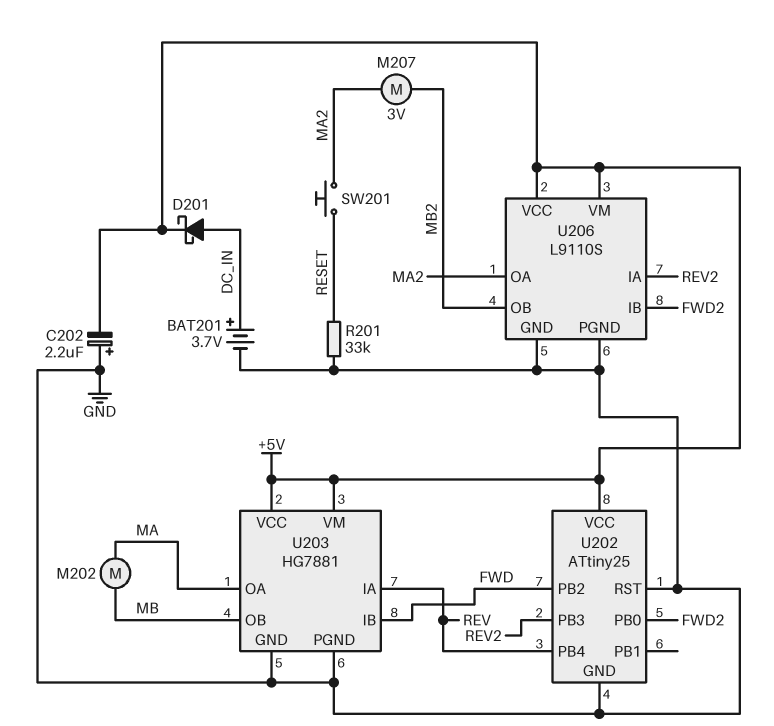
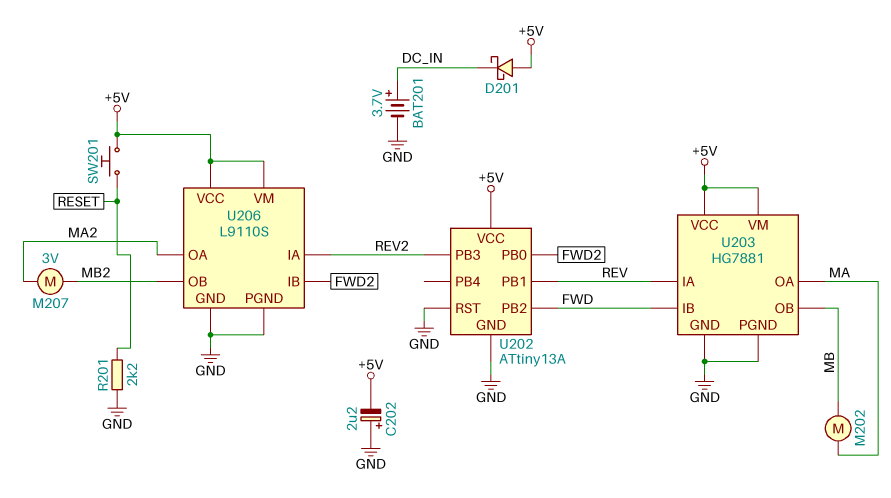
D201: schottky (A DC_IN, K +5V) -> schottky (A +5V, K DC_IN)
R201: 33k (GND, RESET) -> 2.2k (GND, RESET)
SW201: button (MA2, RESET) -> button (+5V, RESET)
U202: ATtiny25 -> ATtiny13A
U202 pin PB1: none -> REV
U202 pin PB4: REV -> none

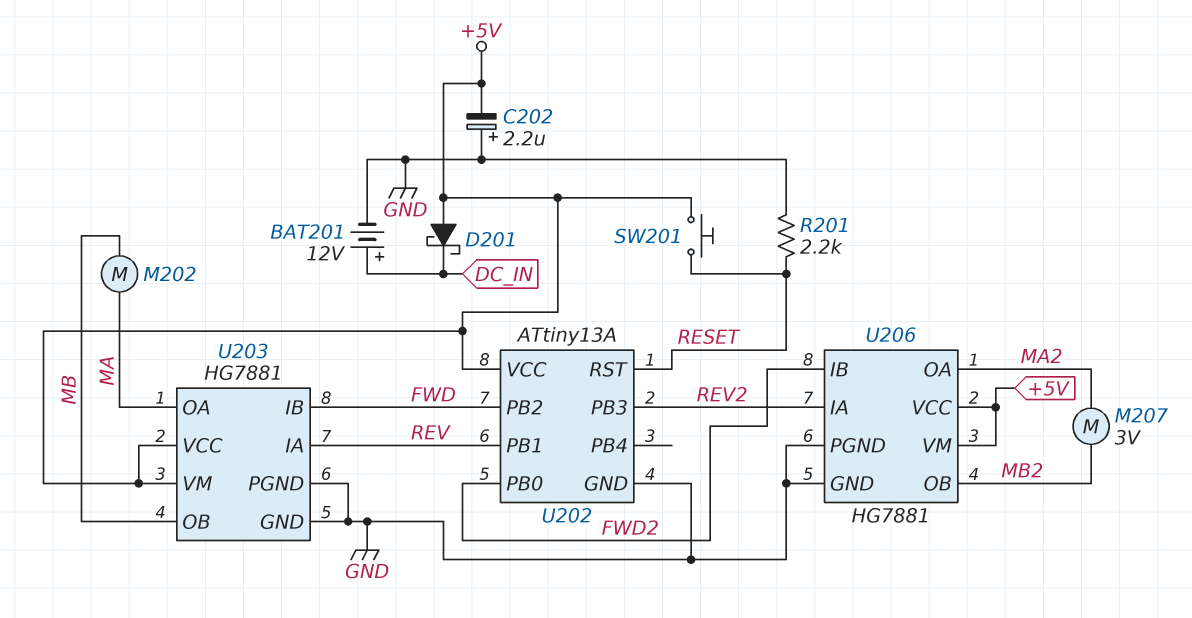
BAT201: 3.7V (plus DC_IN, minus GND) -> 12V (plus DC_IN, minus GND)
U202 pin RST: GND -> RESET
U206: L9110S -> HG7881

